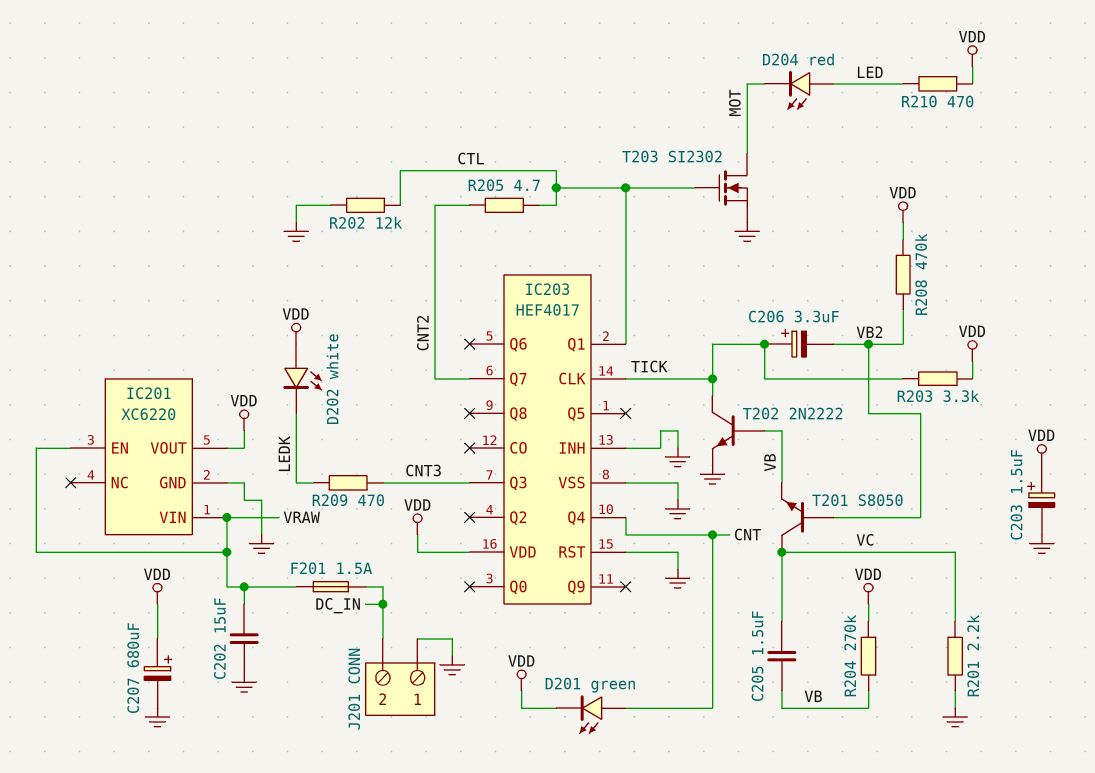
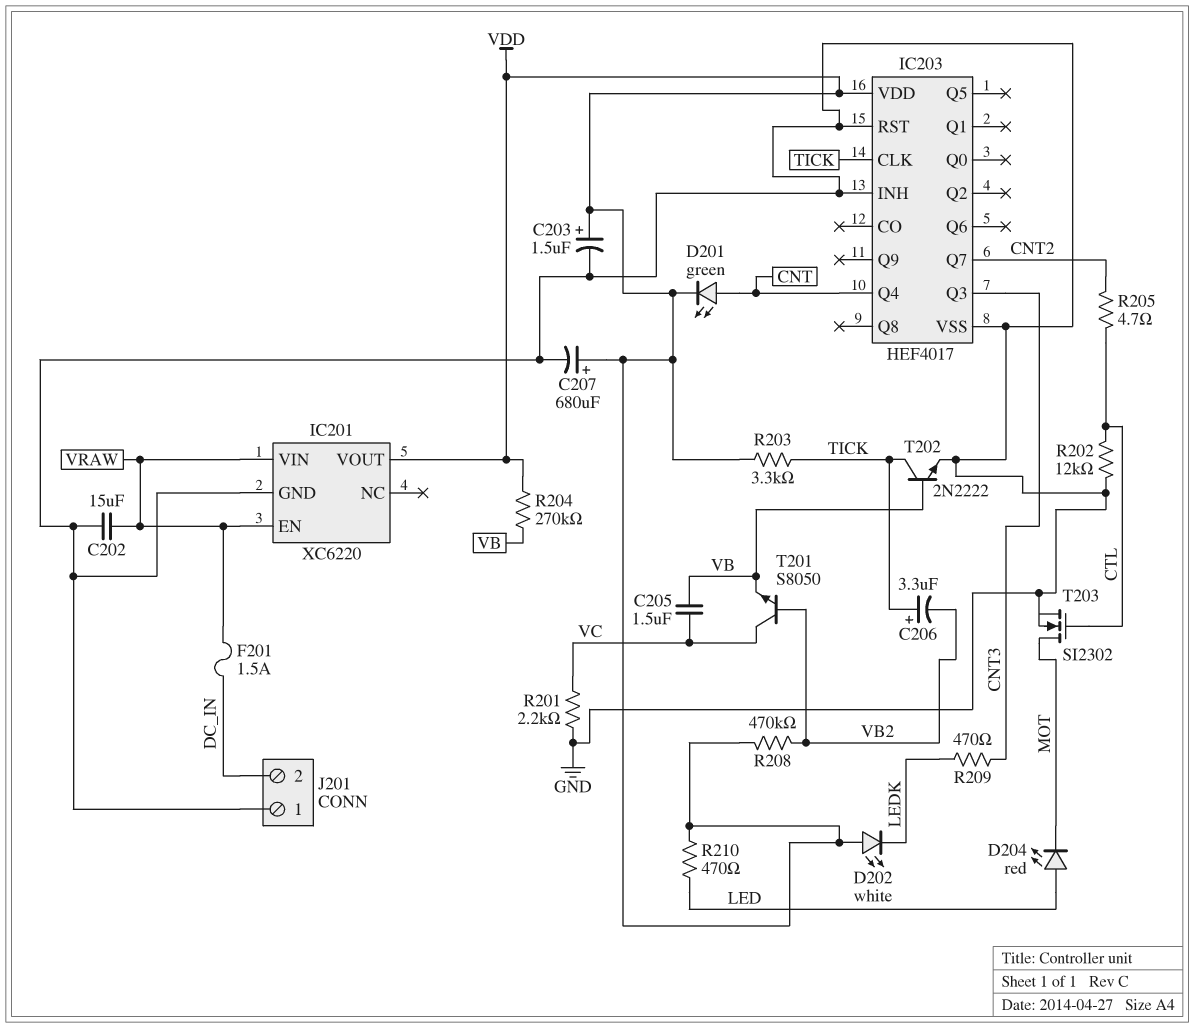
IC203 pin Q1: CTL -> none

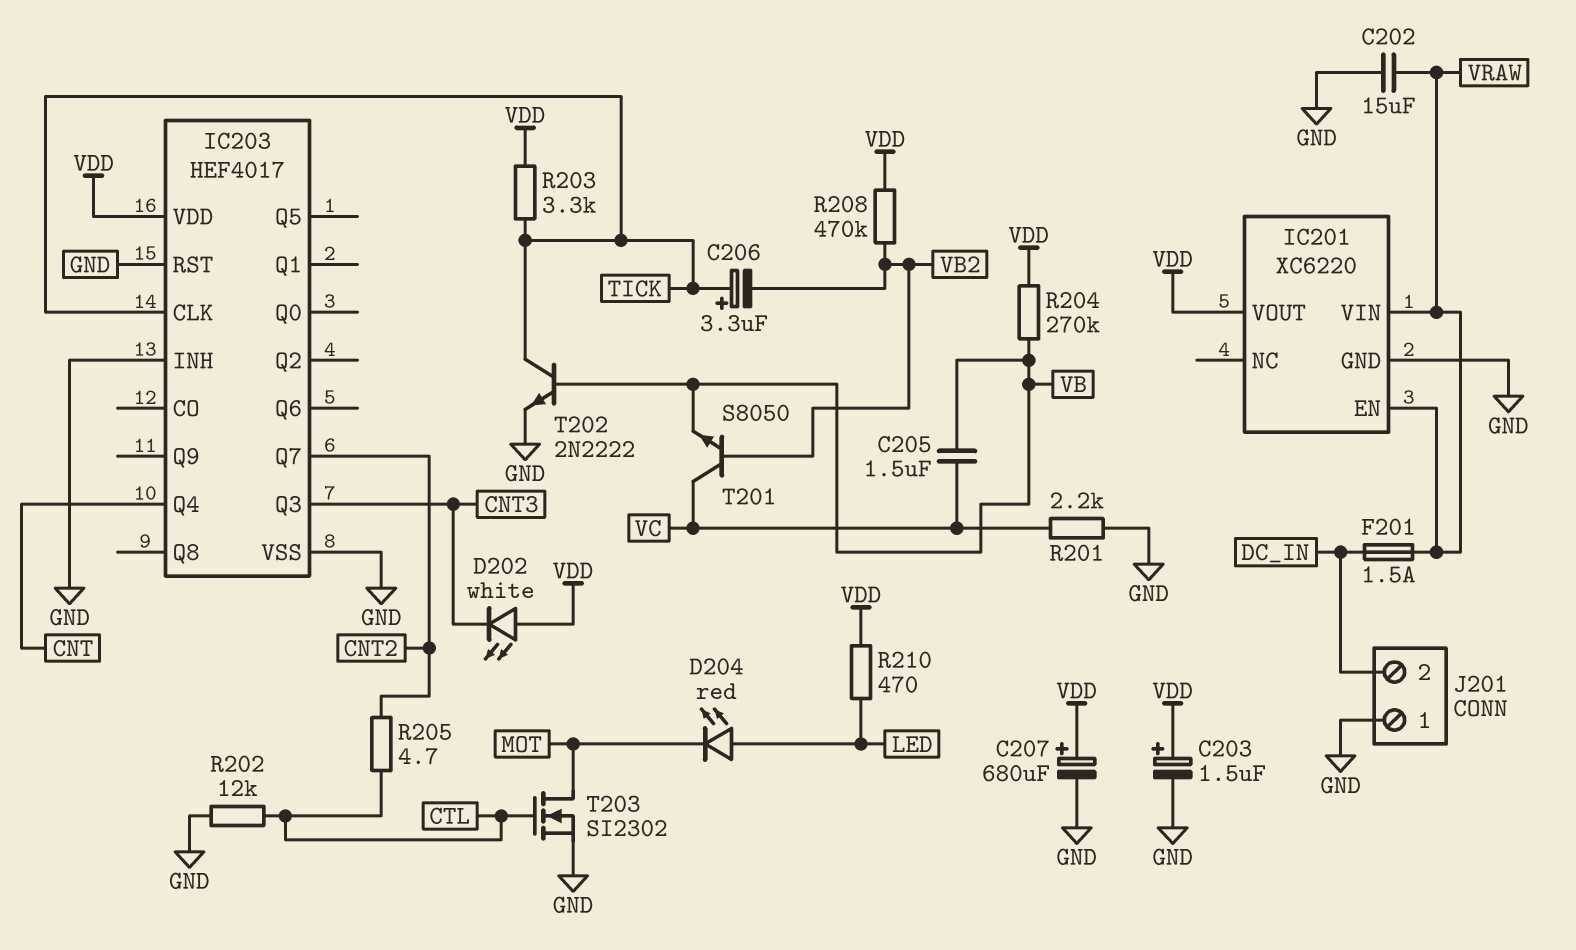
D201: LED green (A CNT, K VDD) -> none
D202: LED white (A VDD, K LEDK) -> LED white (A VDD, K CNT3)
R209: 470 (CNT3, LEDK) -> none

